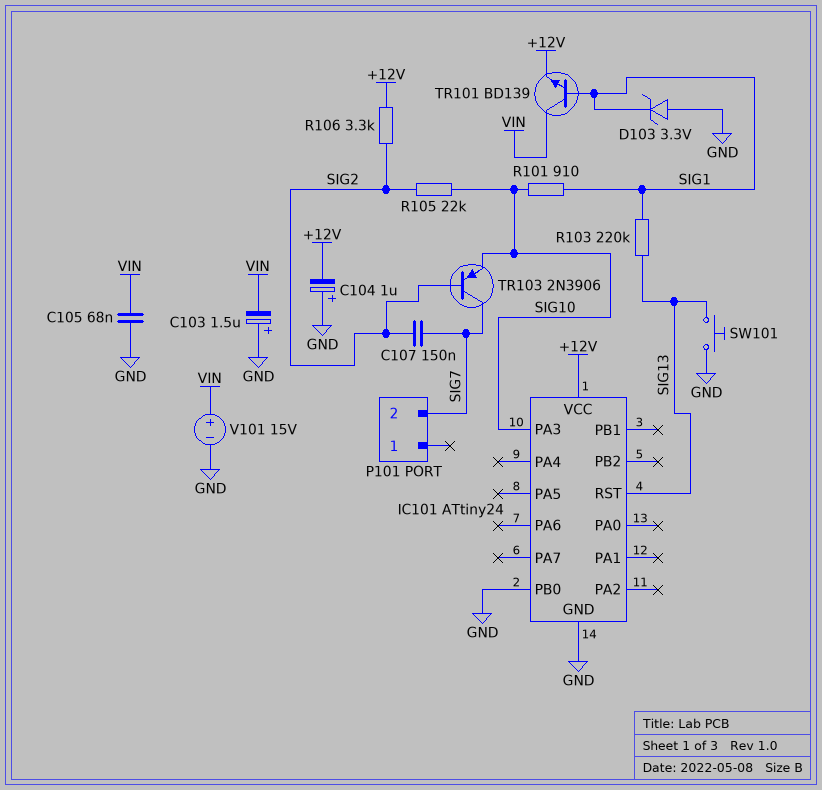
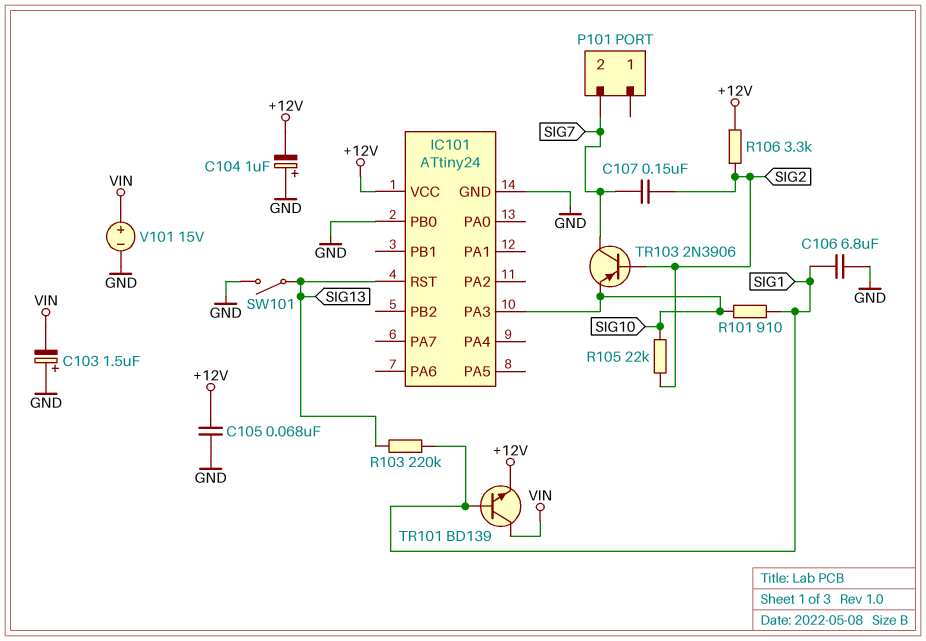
C105: 68nF (GND, VIN) -> 68nF (+12V, GND)
C106: none -> 6.8uF (GND, SIG1)
D103: zener 3.3V (A GND, K SIG1) -> none
SW101: button (GND, SIG13) -> switch (GND, SIG13)

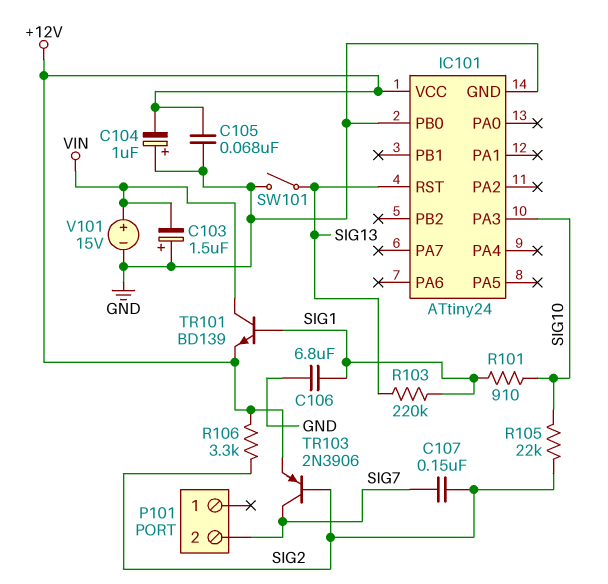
TR103: PNP 2N3906 (B SIG2, C SIG7, E SIG10) -> PNP 2N3906 (B SIG2, C SIG7, E +12V)

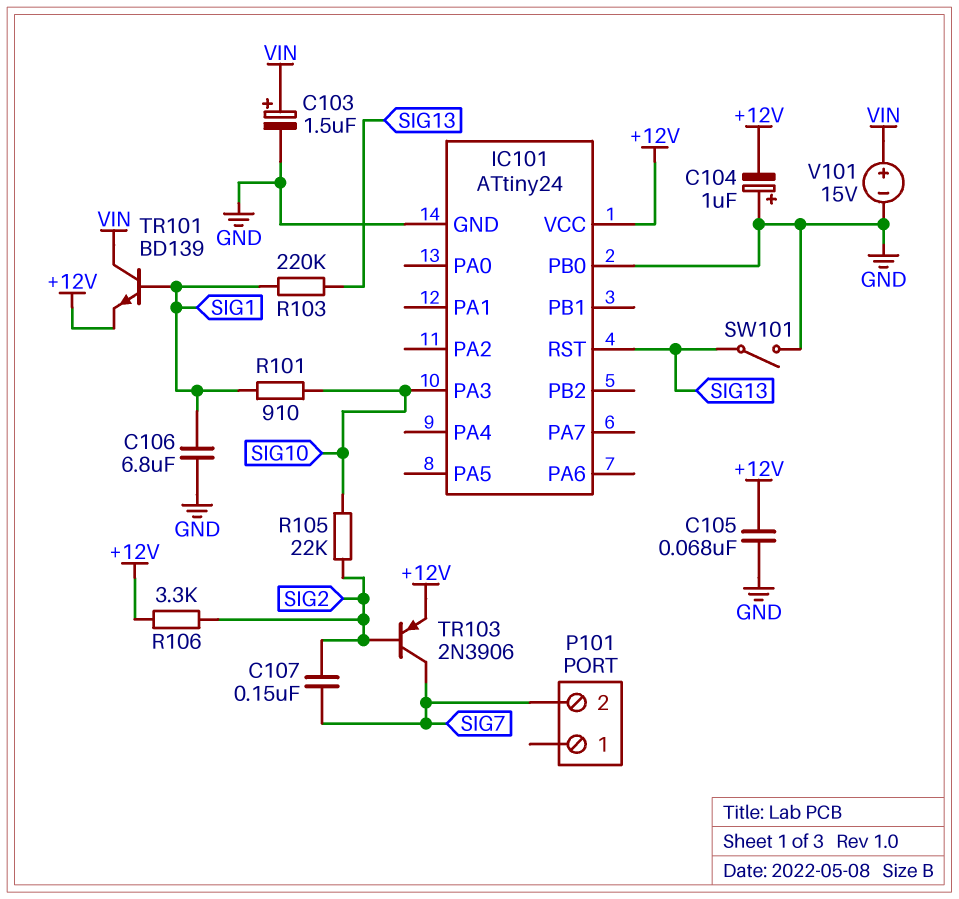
C103: 1.5uF (plus GND, minus VIN) -> 1.5uF (plus VIN, minus GND)

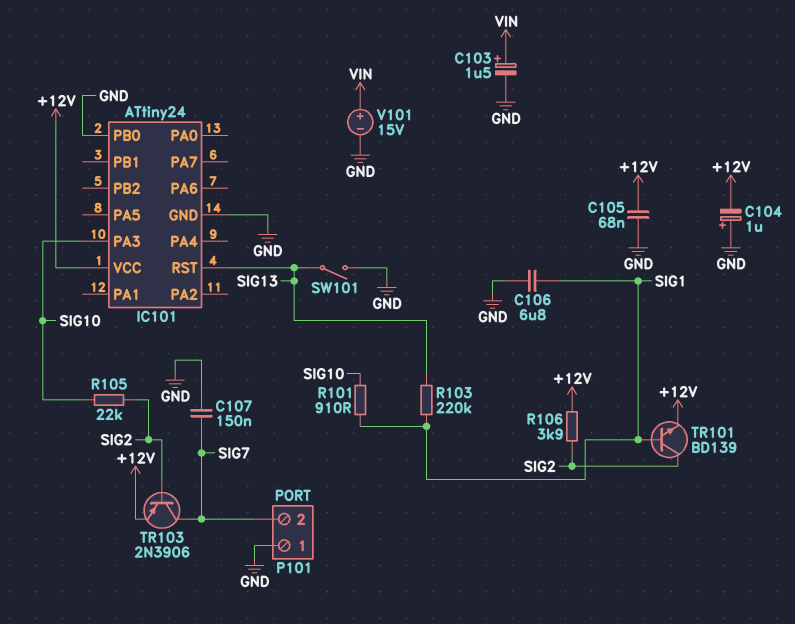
C107: 150nF (SIG2, SIG7) -> 150nF (GND, SIG7)
P101 pin 1: none -> GND
R106: 3.3k (+12V, SIG2) -> 3.9k (+12V, SIG2)
TR101: NPN BD139 (B SIG1, C VIN, E +12V) -> NPN BD139 (B SIG1, C SIG2, E +12V)

